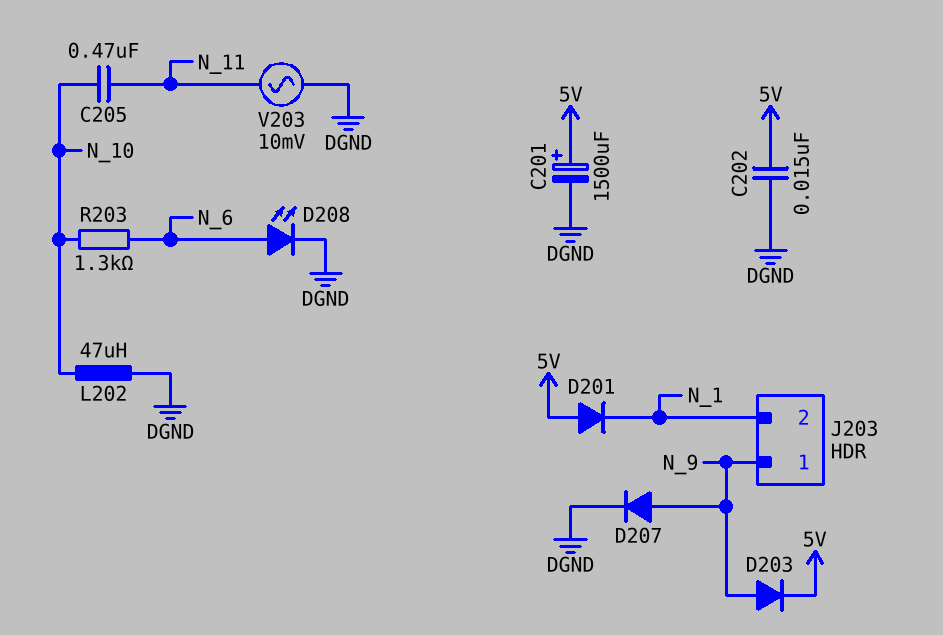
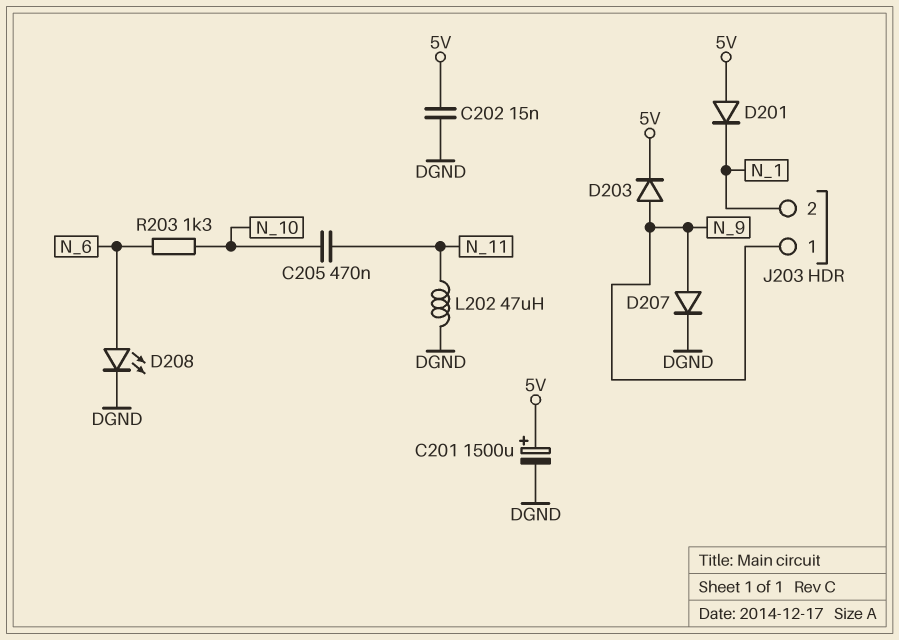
L202: 47uH (DGND, N_10) -> 47uH (DGND, N_11)
V203: AC 10mV (DGND, N_11) -> none

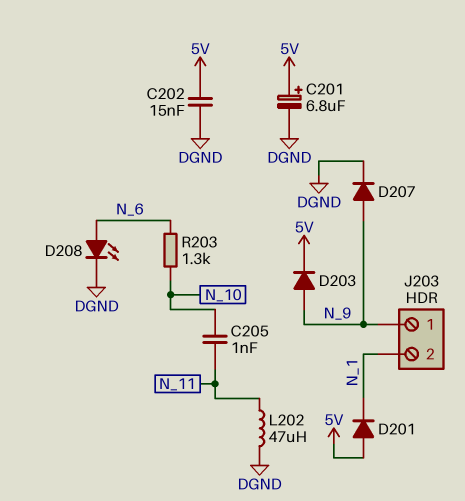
C201: 1500uF (plus 5V, minus DGND) -> 6.8uF (plus 5V, minus DGND)
C205: 470nF (N_10, N_11) -> 1nF (N_10, N_11)

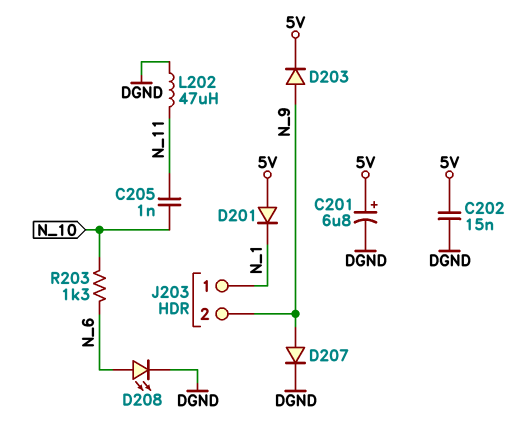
J203 pin 1: N_9 -> N_1
J203 pin 2: N_1 -> N_9

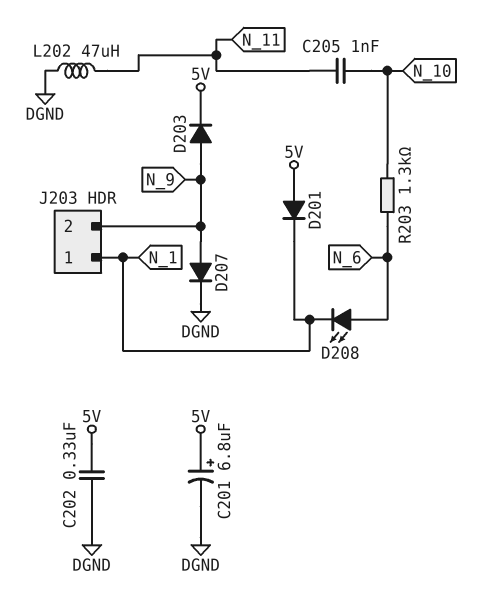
C202: 15nF (5V, DGND) -> 330nF (5V, DGND)
D208: LED (A N_6, K DGND) -> LED (A N_6, K N_1)

